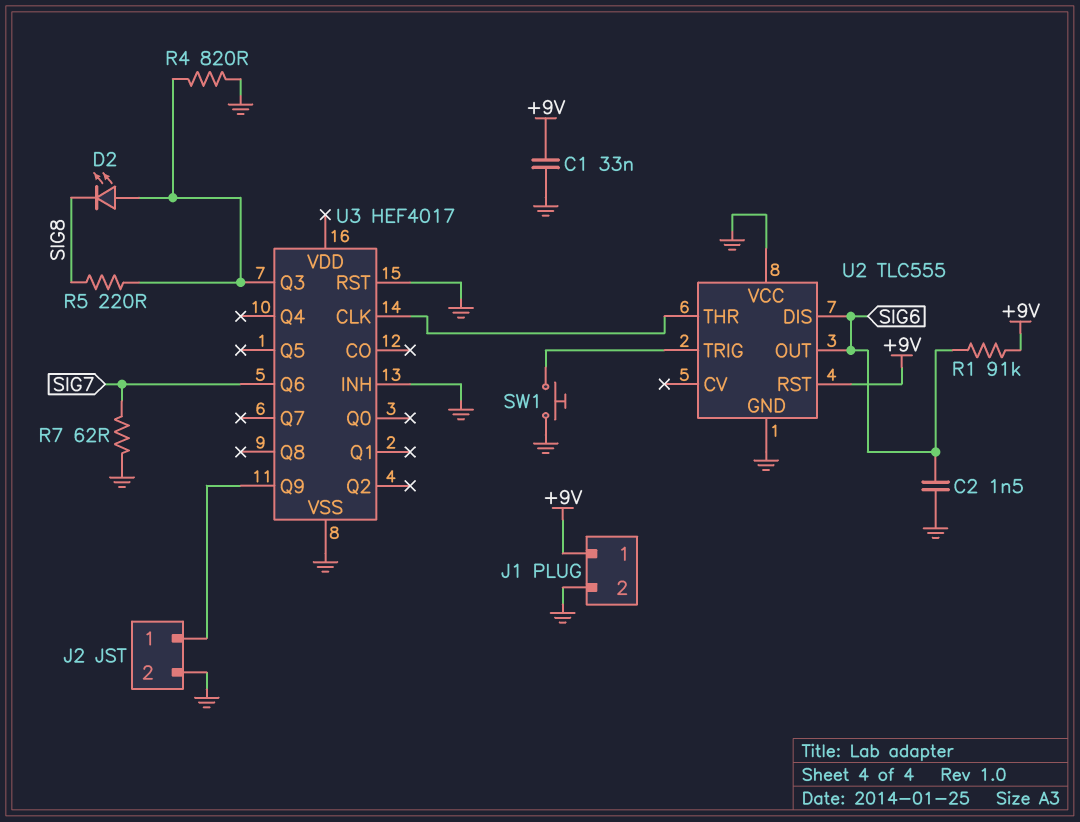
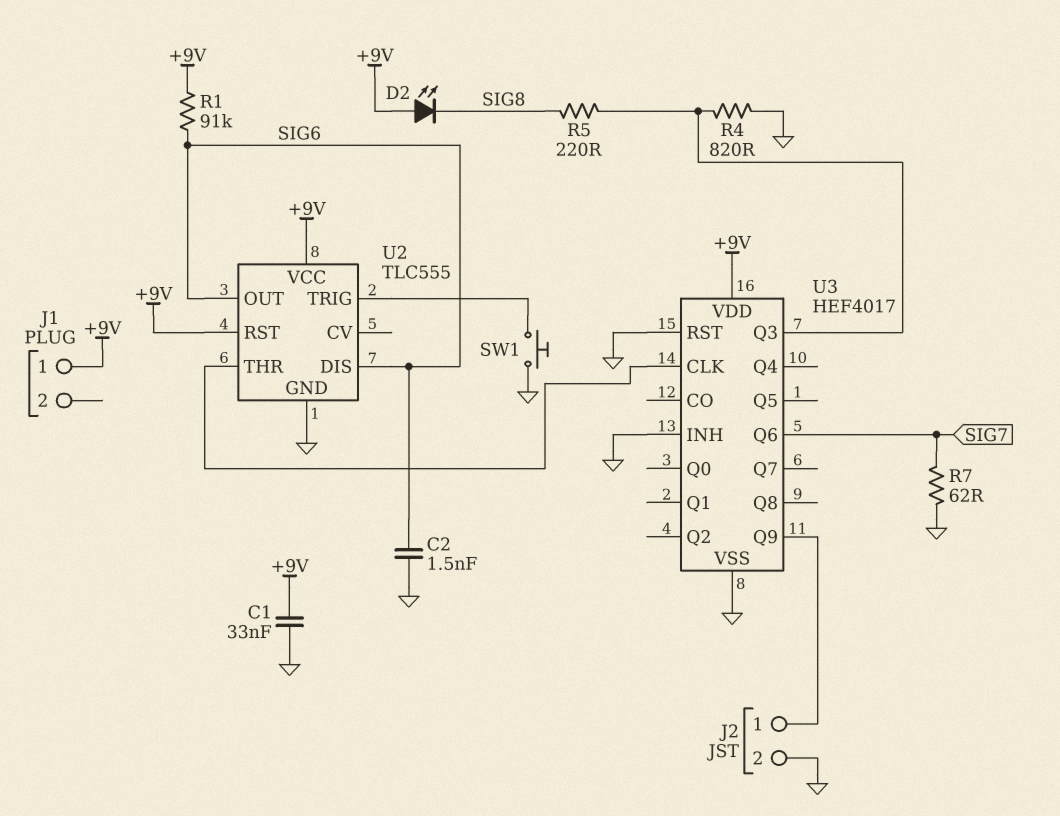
D2: LED (A U3/Q3, K SIG8) -> LED (A +9V, K SIG8)
J1 pin 2: GND -> none
U2 pin VCC: GND -> +9V
U3 pin VDD: none -> +9V

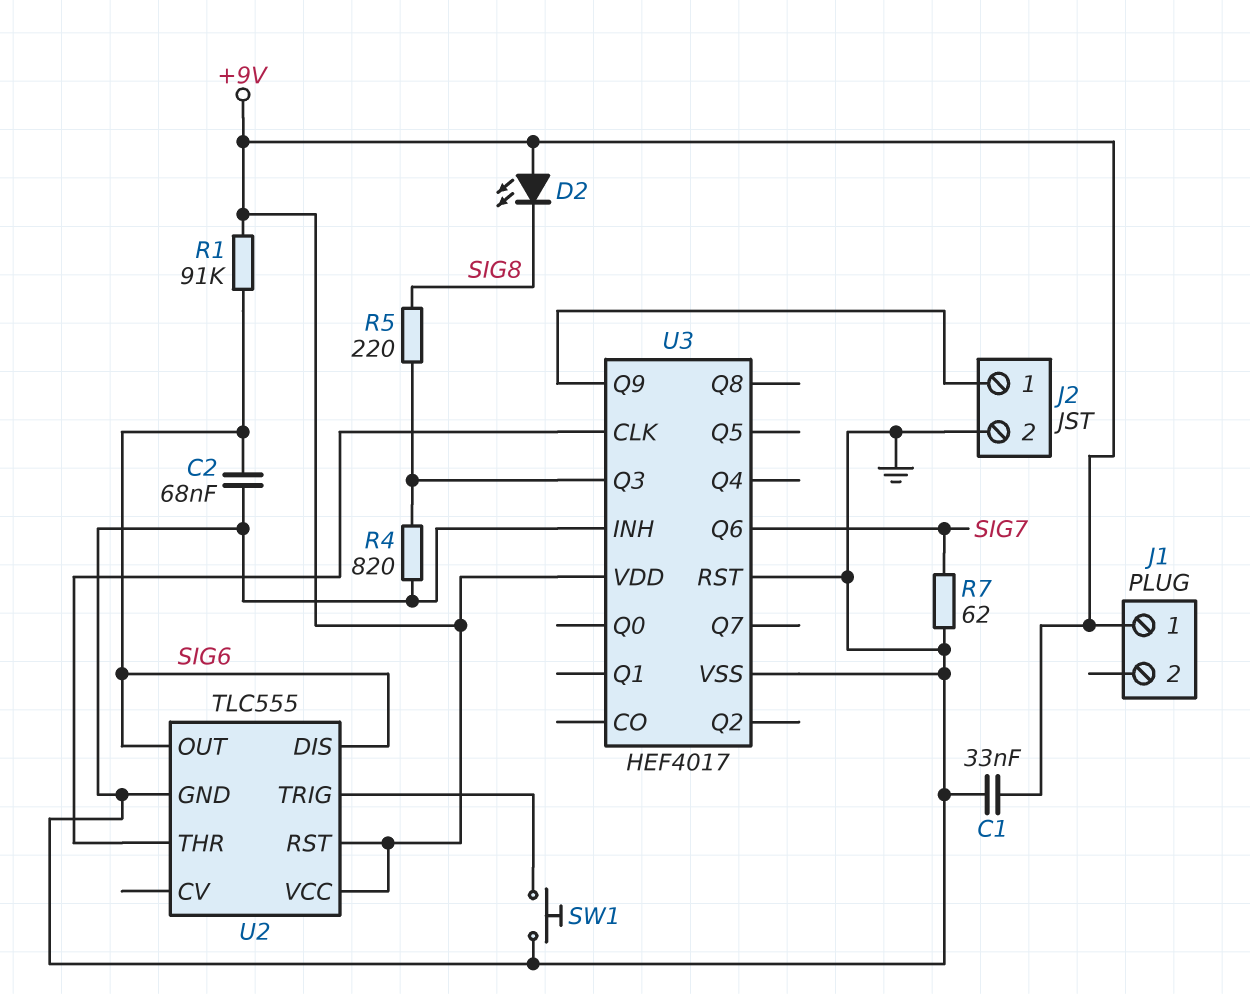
C2: 1.5nF (GND, SIG6) -> 68nF (GND, SIG6)

